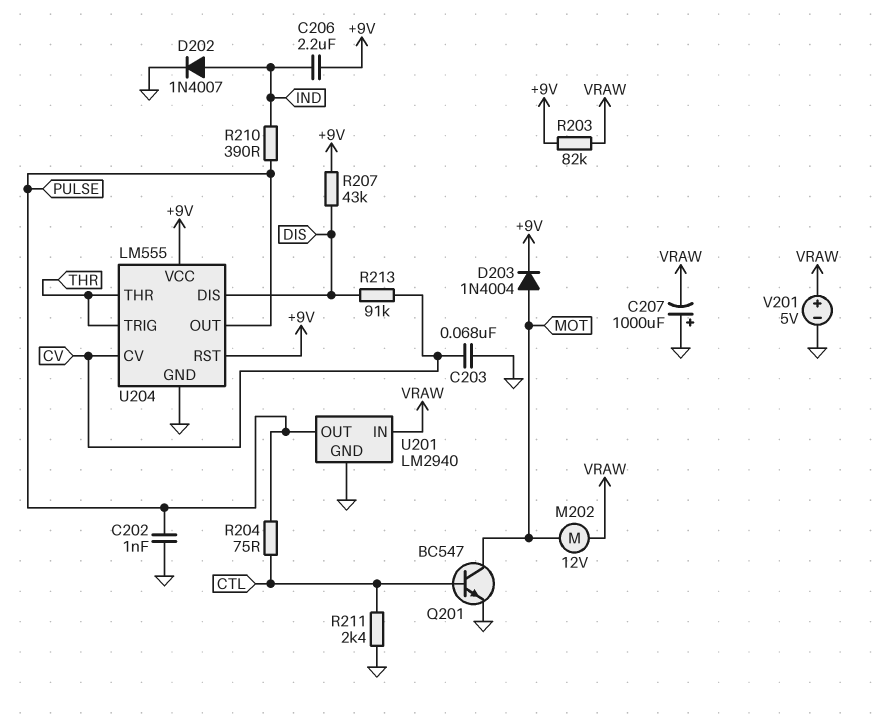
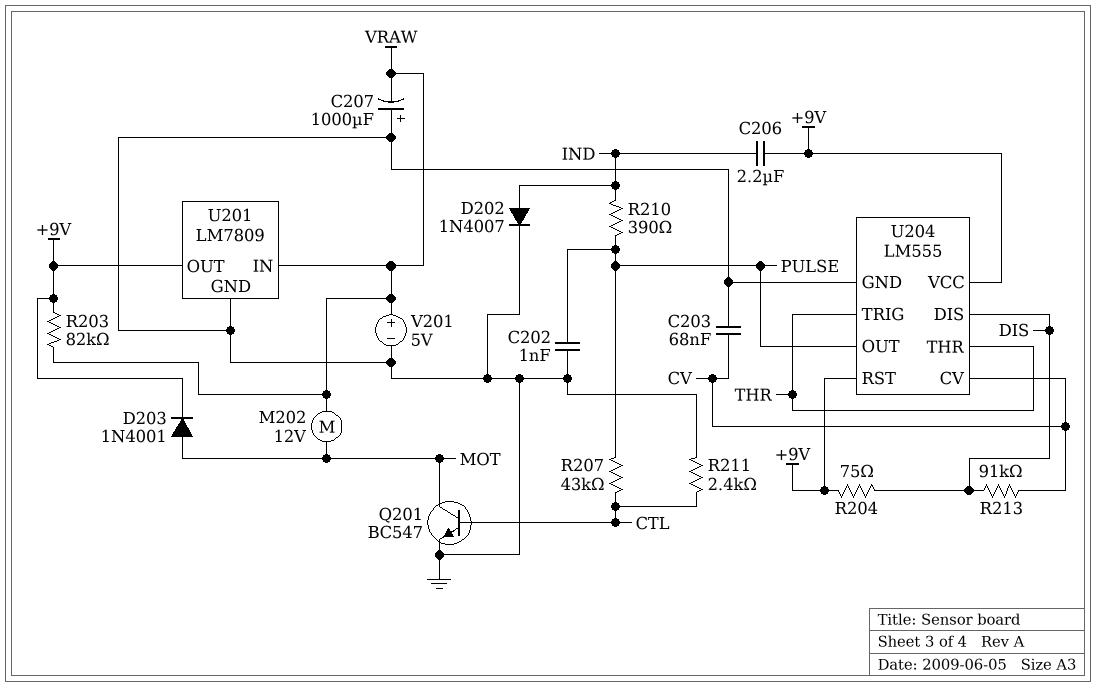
D203: diode 1N4004 (A MOT, K +9V) -> diode 1N4001 (A MOT, K +9V)
R204: 75 (CTL, PULSE) -> 75 (+9V, DIS)
R207: 43k (+9V, DIS) -> 43k (CTL, PULSE)
U201: LM2940 -> LM7809
U201 pin OUT: PULSE -> +9V

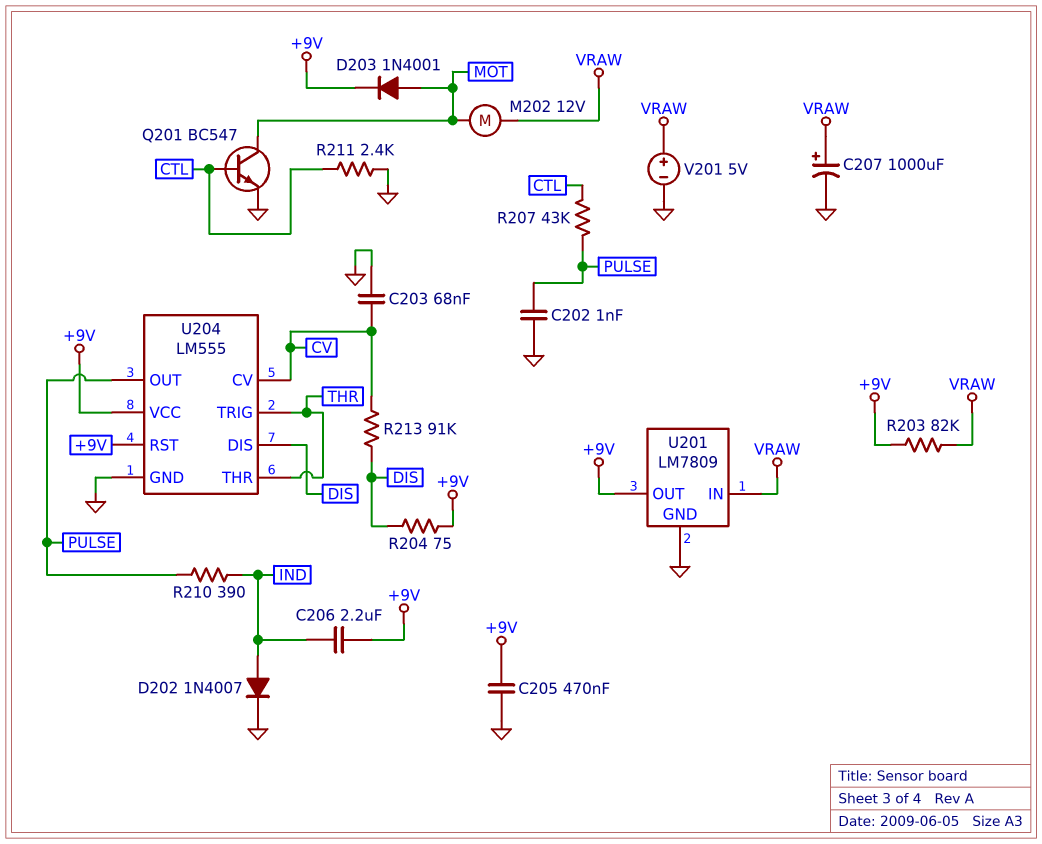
C205: none -> 470nF (+9V, GND)
C207: 1000uF (plus GND, minus VRAW) -> 1000uF (plus VRAW, minus GND)

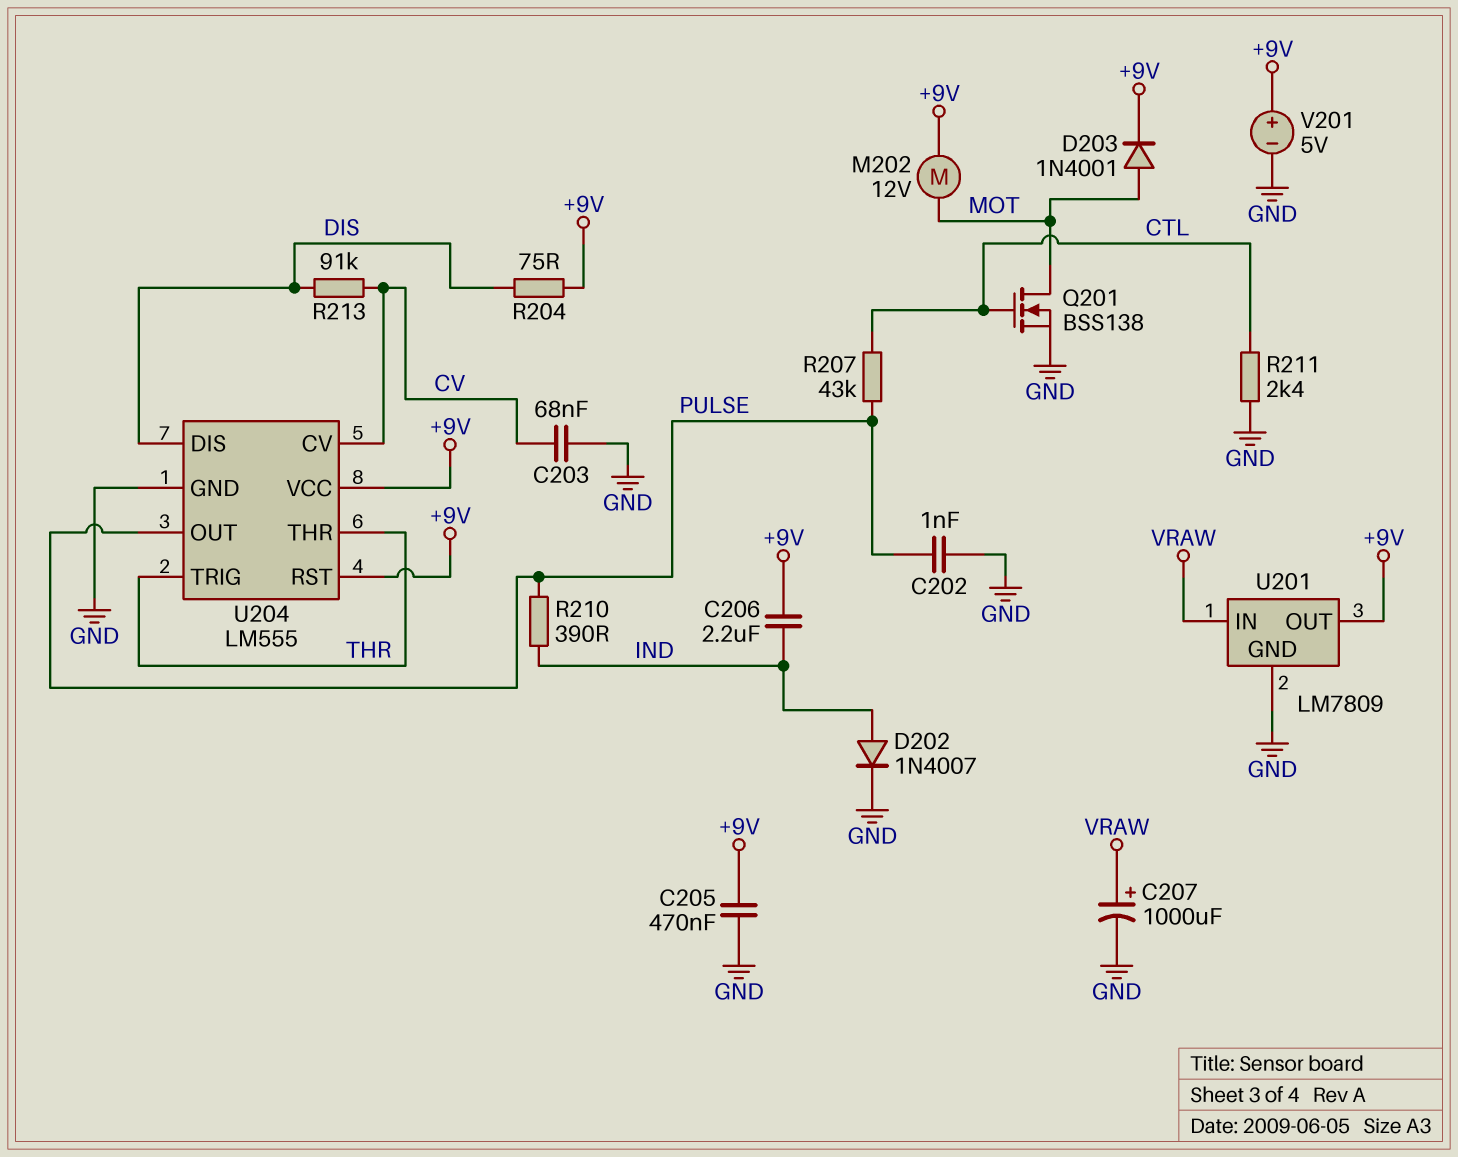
M202: motor 12V (MOT, VRAW) -> motor 12V (+9V, MOT)
Q201: NPN BC547 (B CTL, C MOT, E GND) -> NMOS BSS138 (G CTL, D MOT, S GND)
R203: 82k (+9V, VRAW) -> none
V201: 5V (plus VRAW, minus GND) -> 5V (plus +9V, minus GND)

